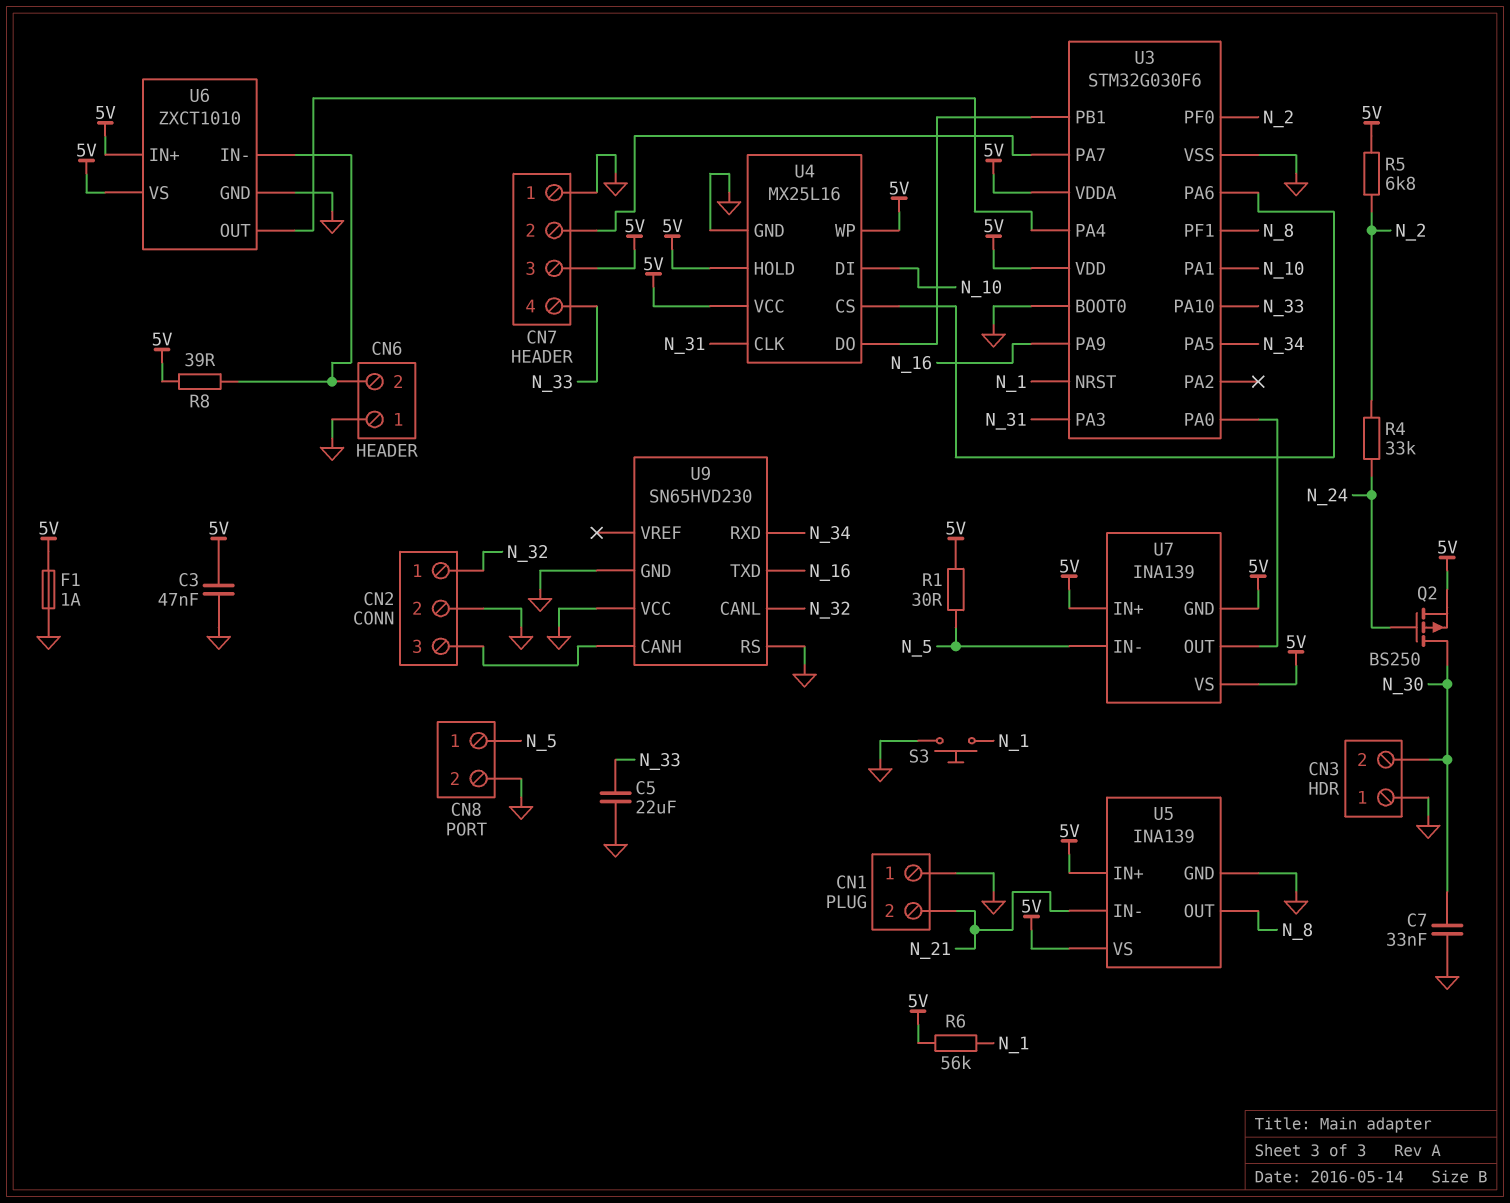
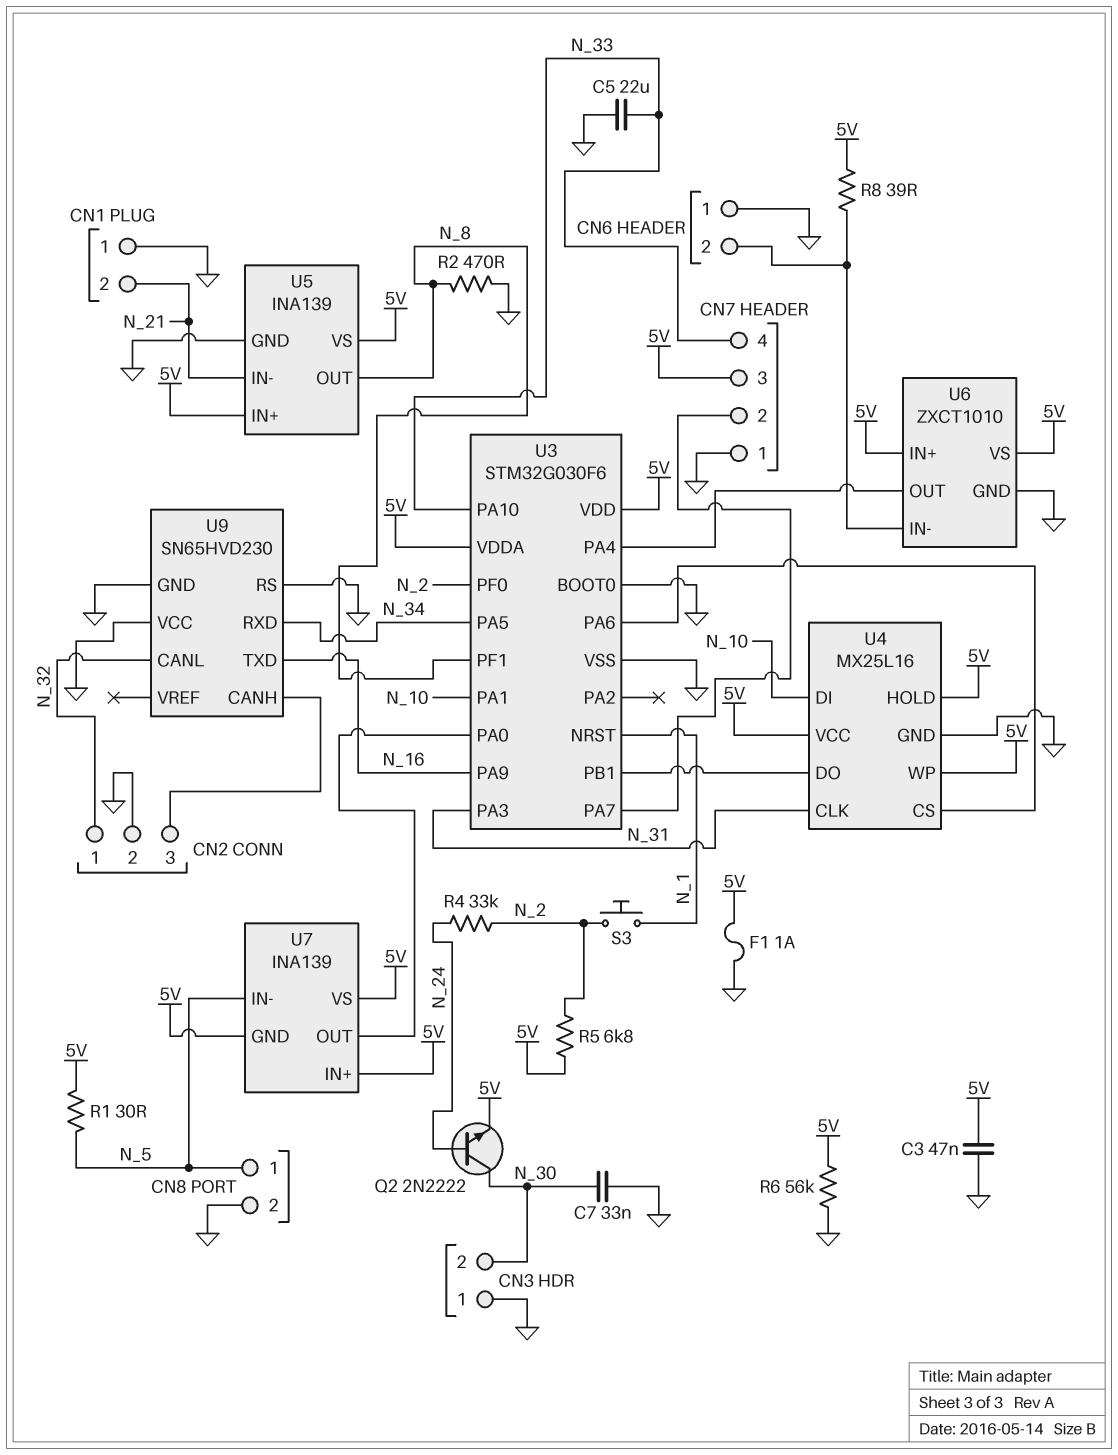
Q2: PMOS BS250 (G N_24, D N_30, S 5V) -> NPN 2N2222 (B N_24, C N_30, E 5V)
R2: none -> 470 (GND, N_8)
R6: 56k (5V, N_1) -> 56k (5V, GND)
S3: button (GND, N_1) -> button (N_1, N_2)

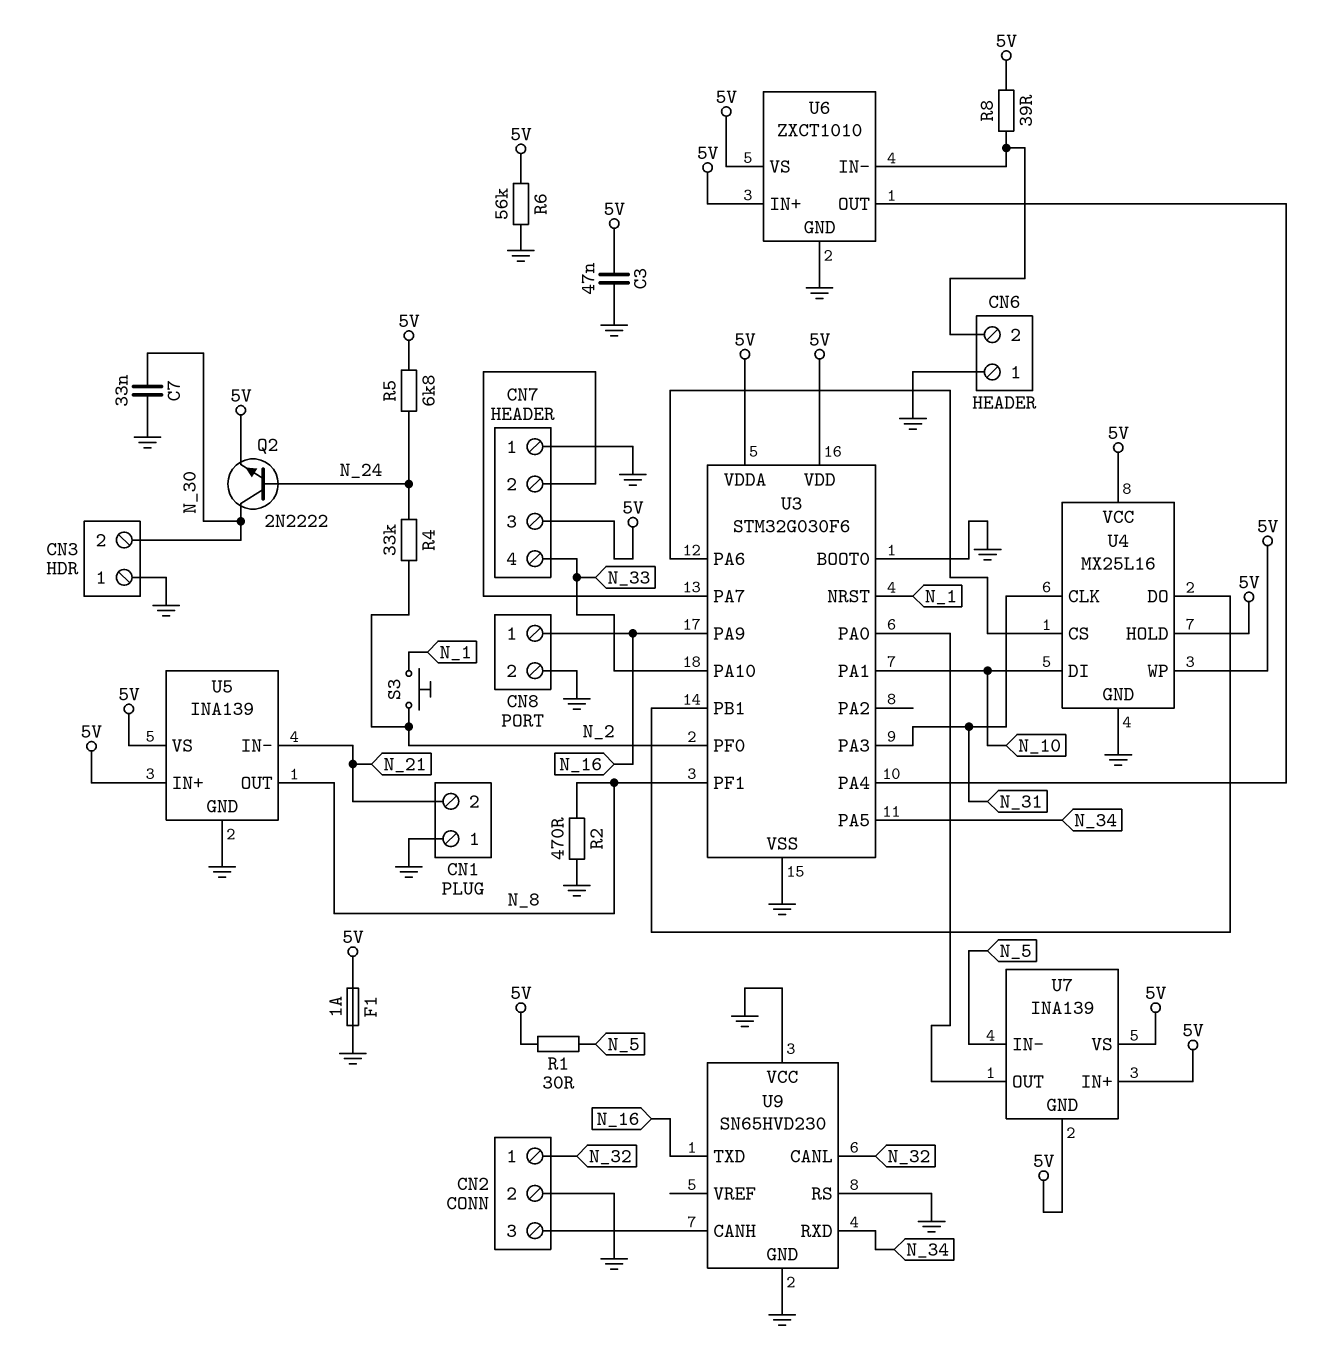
C5: 22uF (GND, N_33) -> none
CN8 pin 1: N_5 -> N_16
R5: 6.8k (5V, N_2) -> 6.8k (5V, N_24)

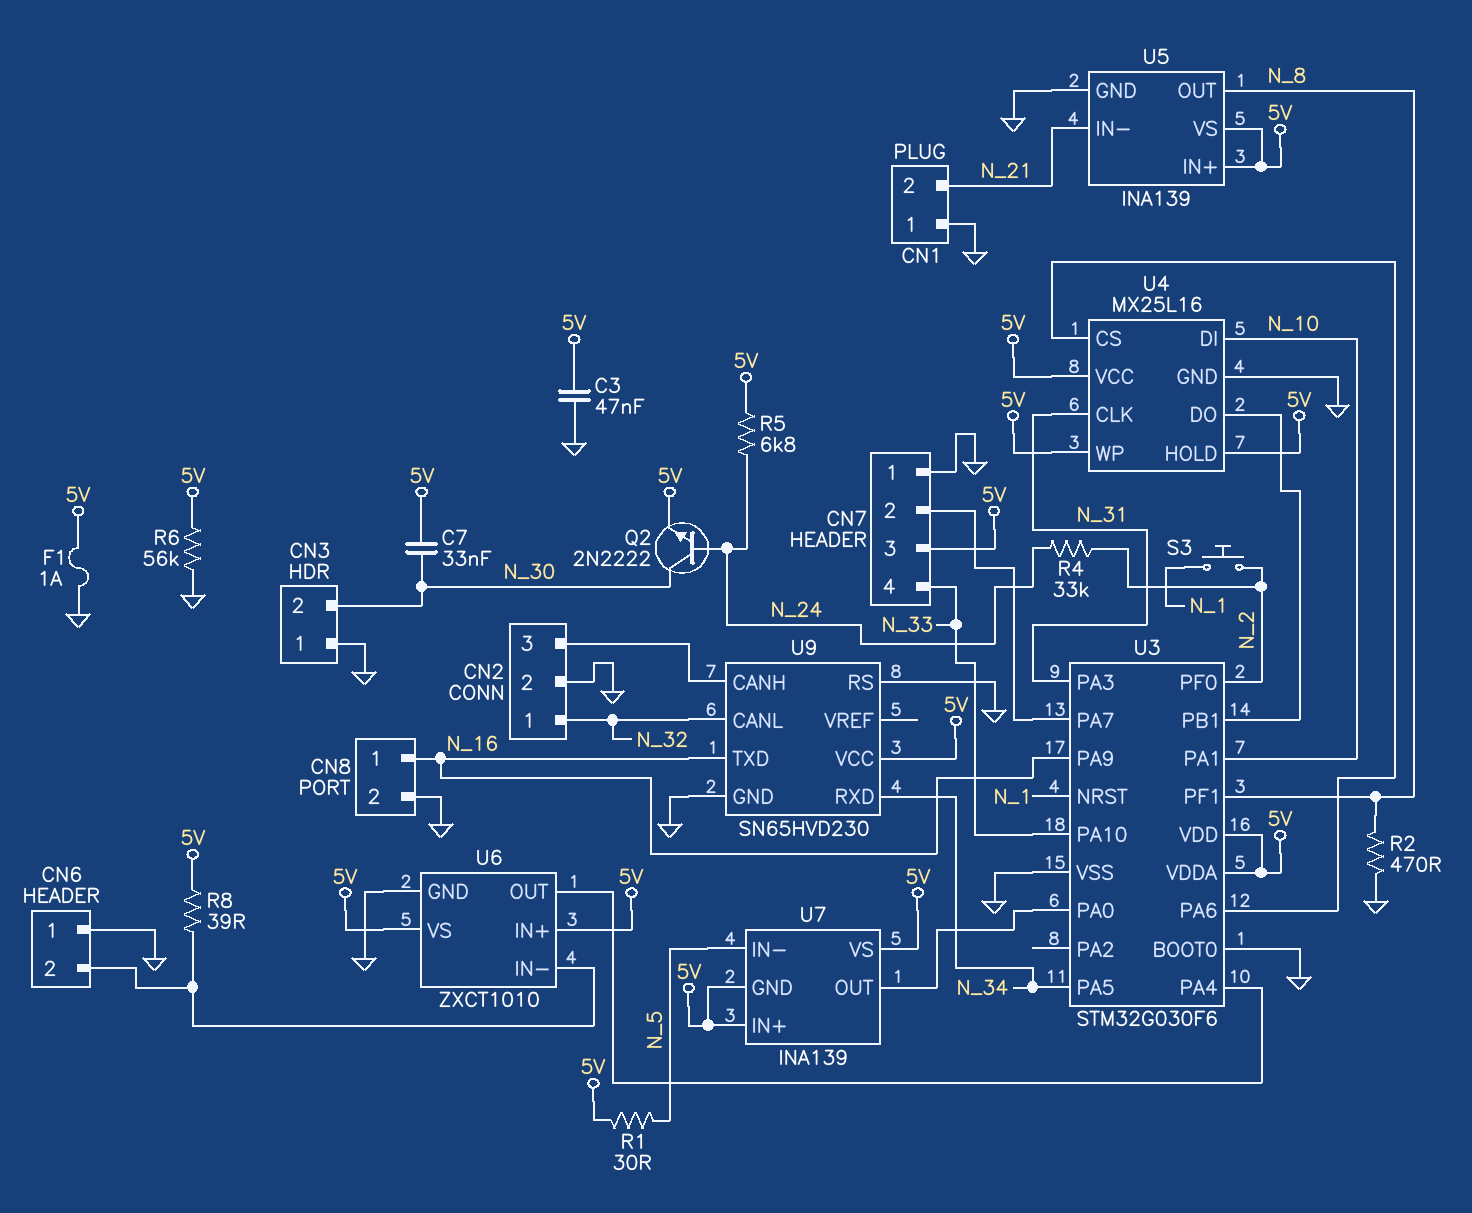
C7: 33nF (GND, N_30) -> 33nF (5V, N_30)
U9 pin VCC: GND -> 5V

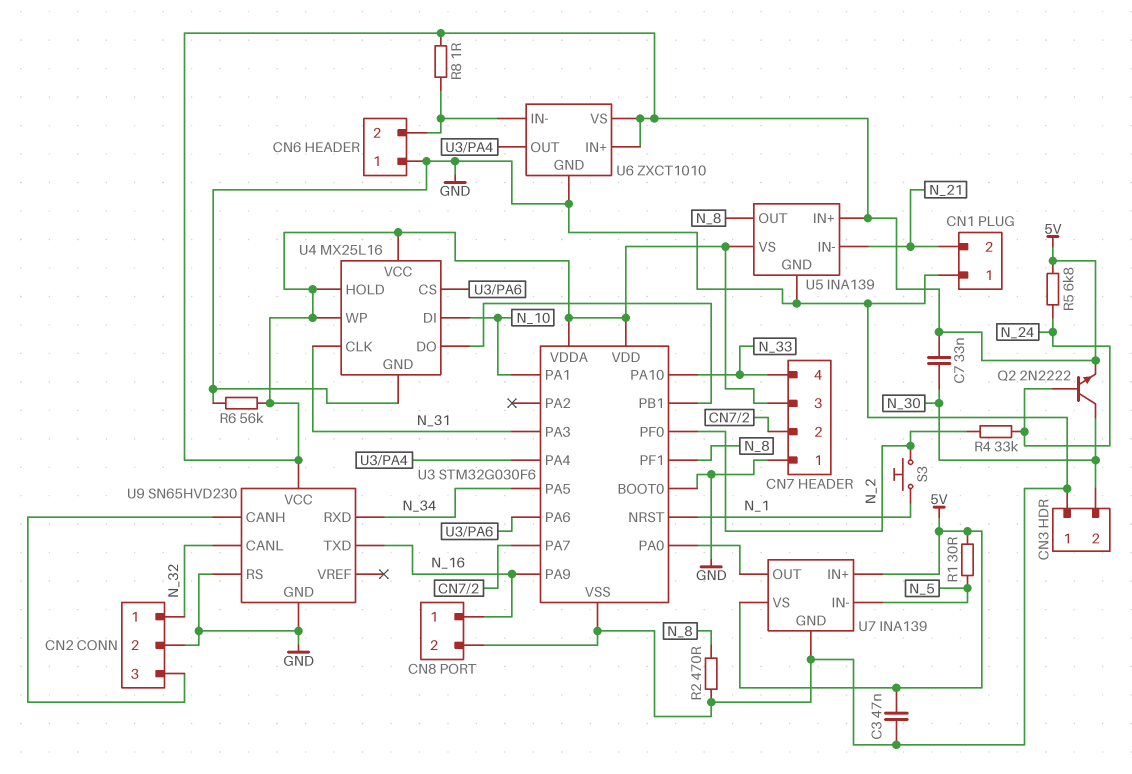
F1: 1A (5V, GND) -> none
R8: 39 (5V, CN6/2) -> 1 (5V, CN6/2)
U7 pin GND: 5V -> GND

